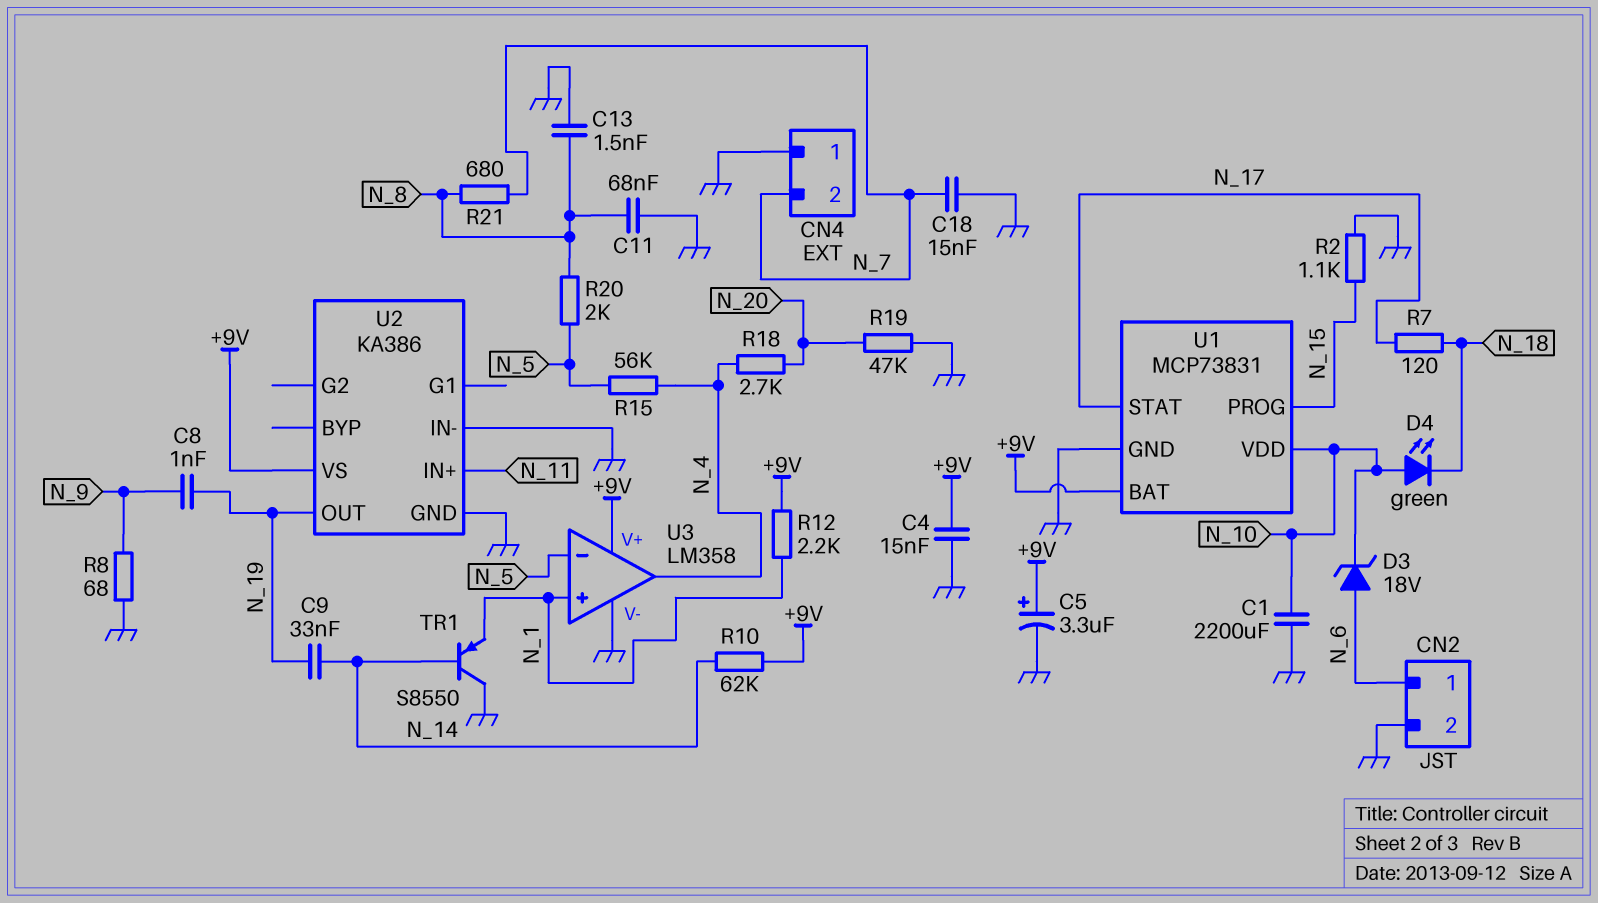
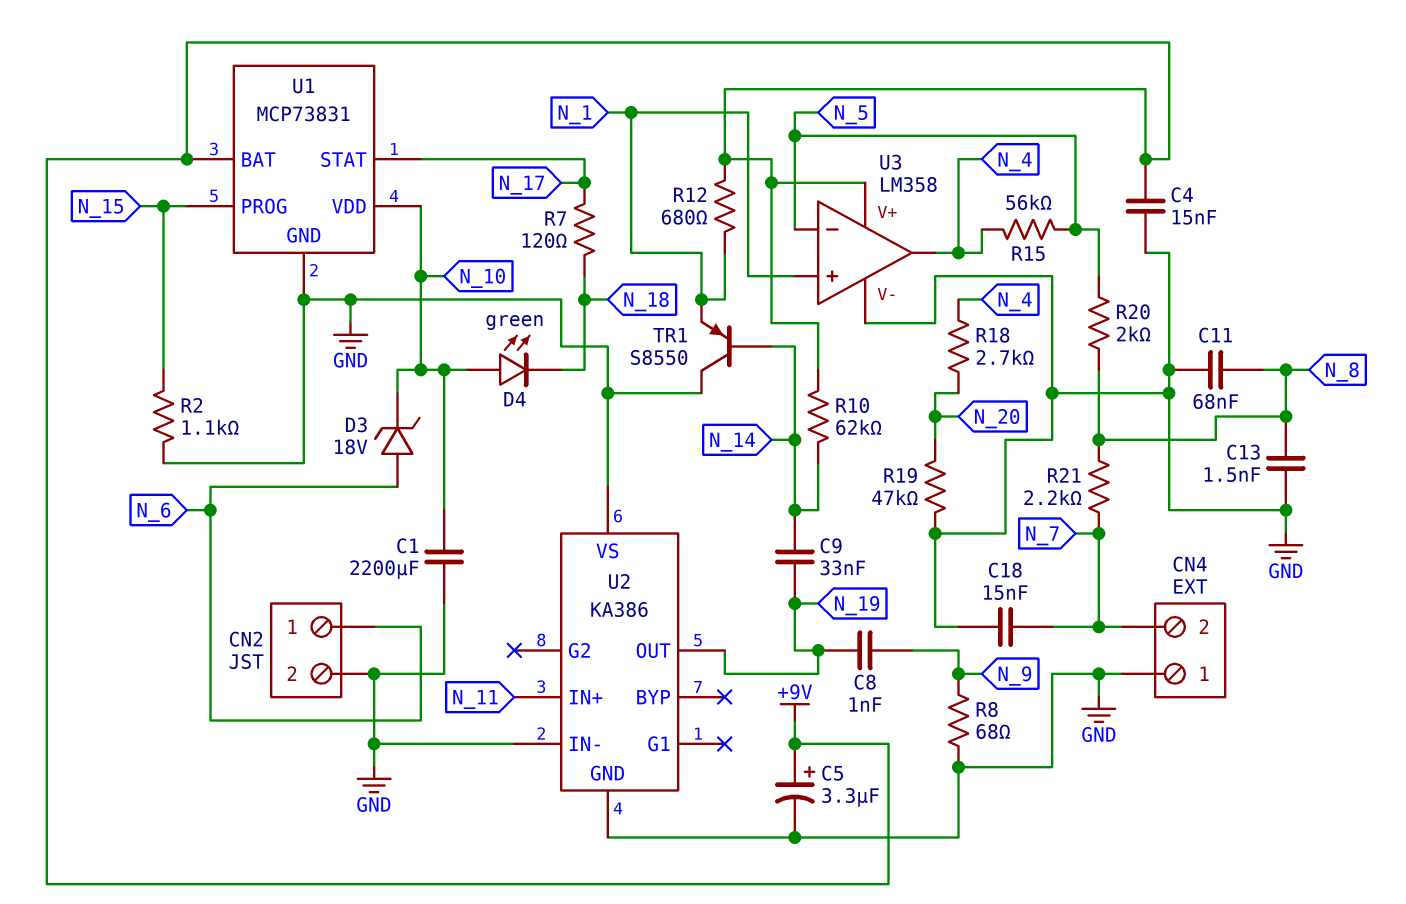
R12: 2.2k (+9V, N_1) -> 680 (+9V, N_1)
R21: 680 (N_7, N_8) -> 2.2k (N_7, N_8)
U2 pin VS: +9V -> GND

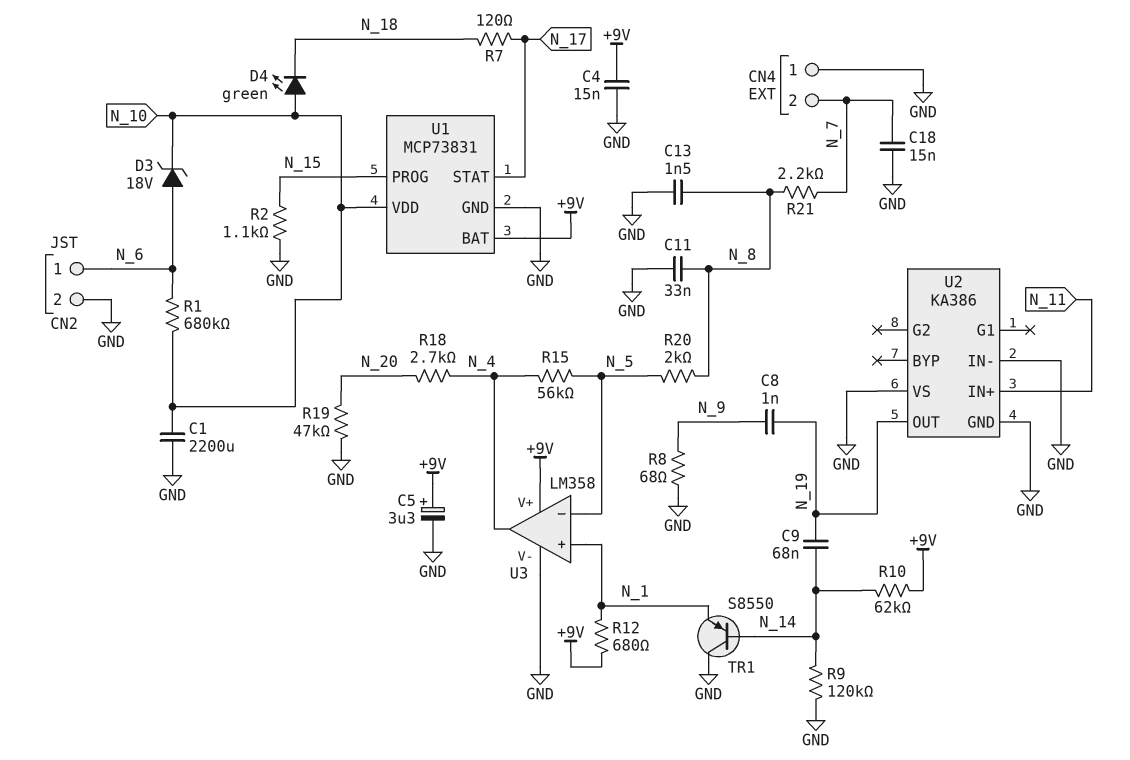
C9: 33nF (N_14, N_19) -> 68nF (N_14, N_19)
C11: 68nF (GND, N_8) -> 33nF (GND, N_8)
R1: none -> 680k (N_6, N_10)
R9: none -> 120k (GND, N_14)

